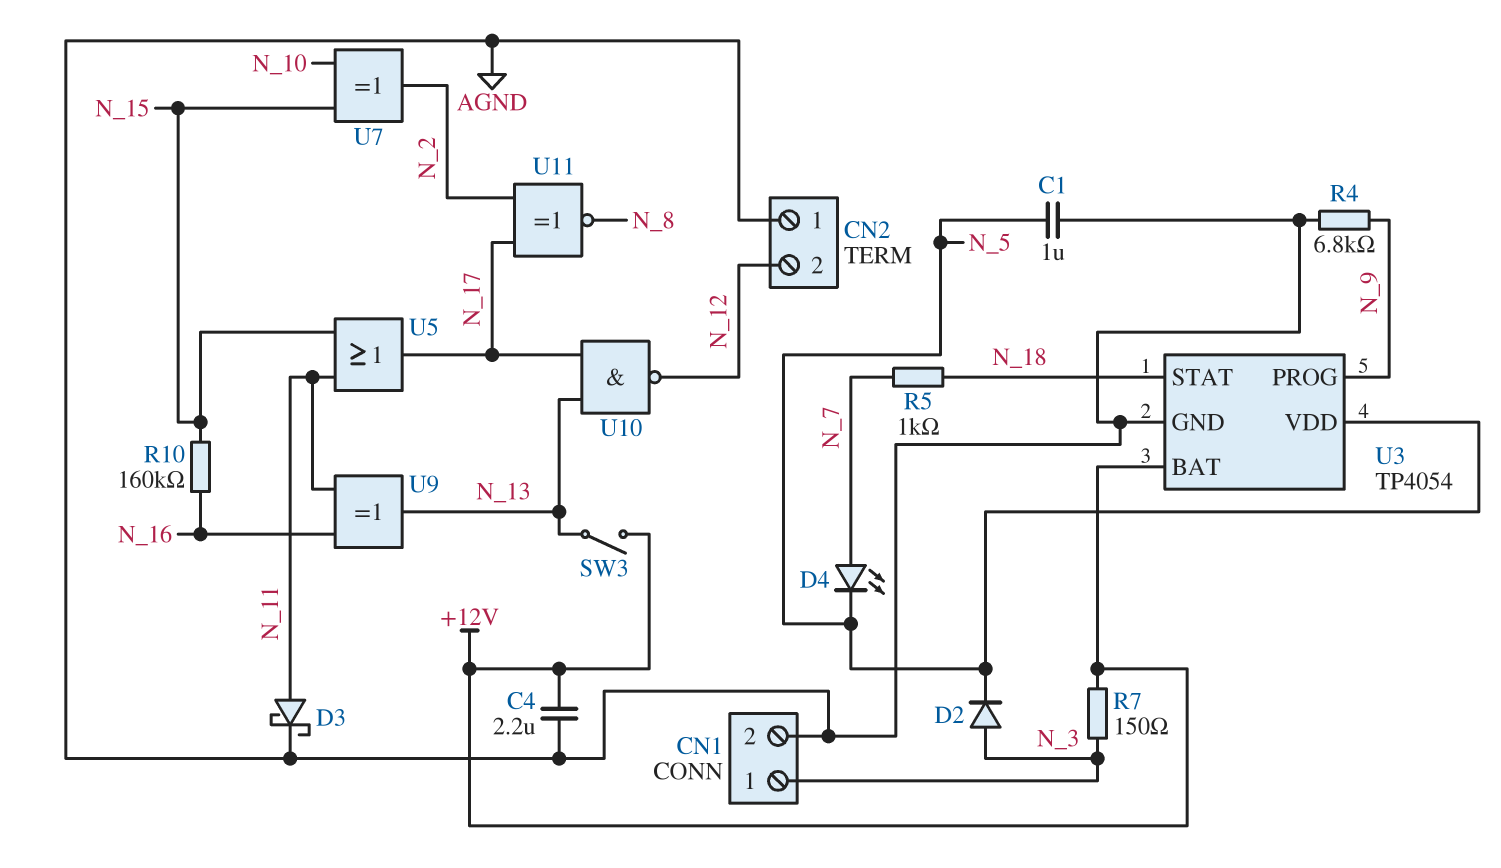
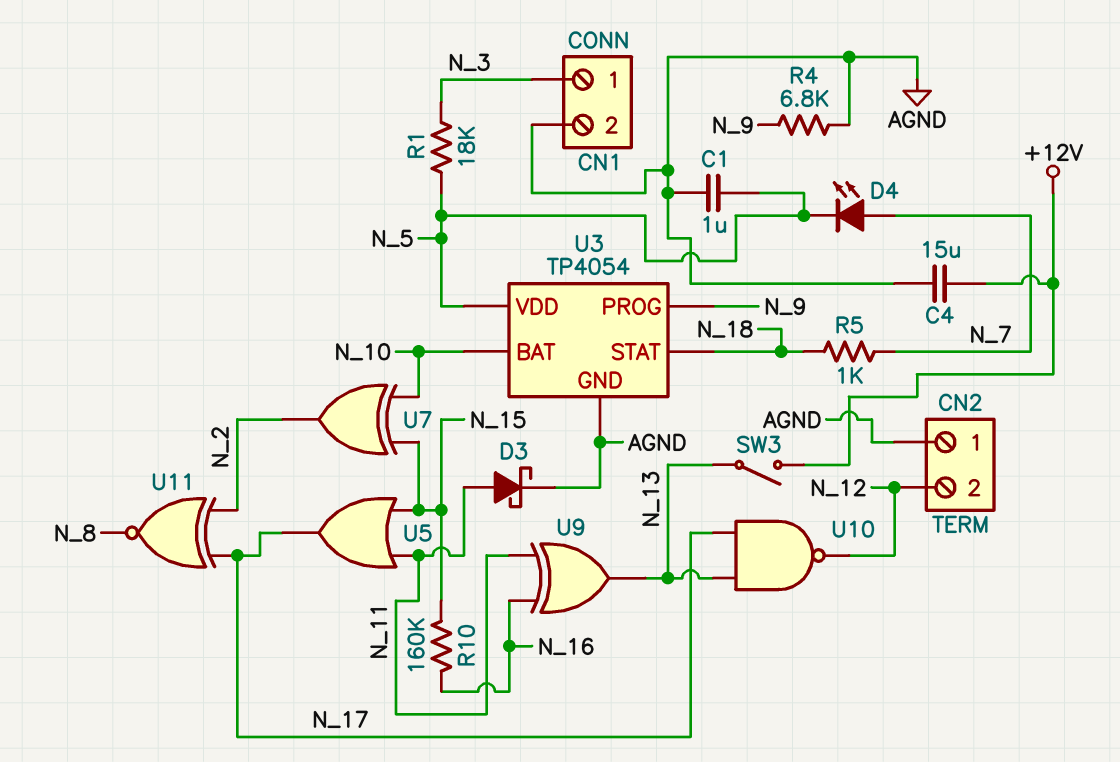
C4: 2.2uF (+12V, AGND) -> 15uF (+12V, AGND)
D2: diode (A N_3, K N_5) -> none
R1: none -> 18k (N_3, N_5)
R7: 150 (+12V, N_3) -> none
U3 pin BAT: +12V -> N_10

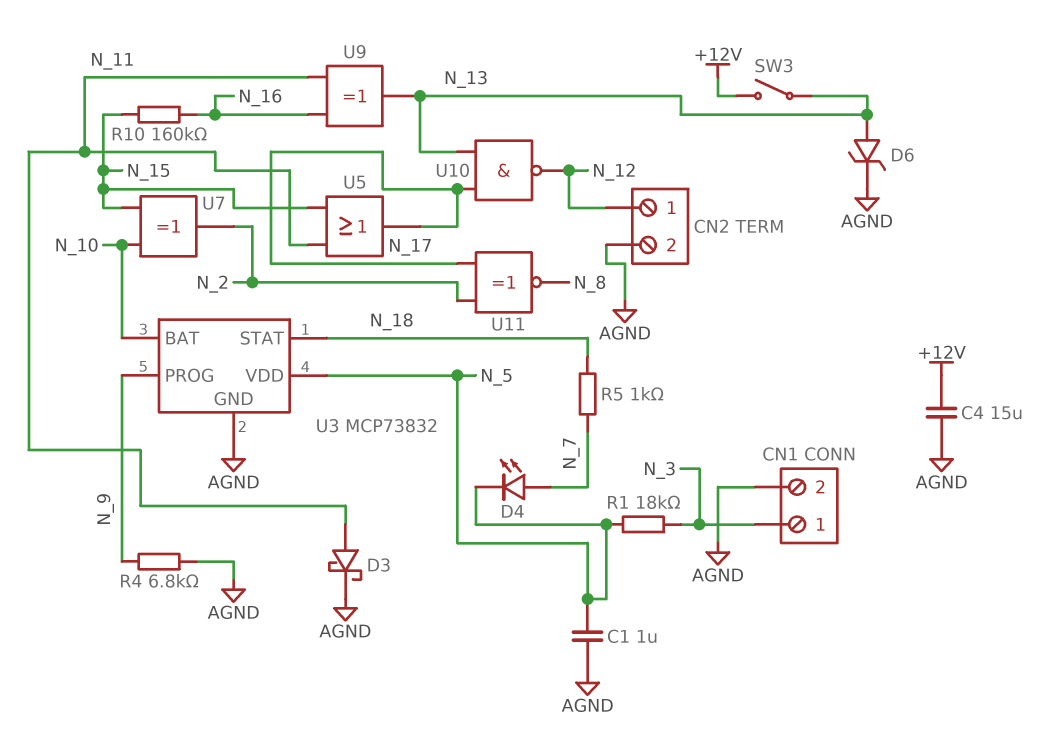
CN2 pin 1: AGND -> N_12
CN2 pin 2: N_12 -> AGND
D6: none -> zener (A N_13, K AGND)
U3: TP4054 -> MCP73832

